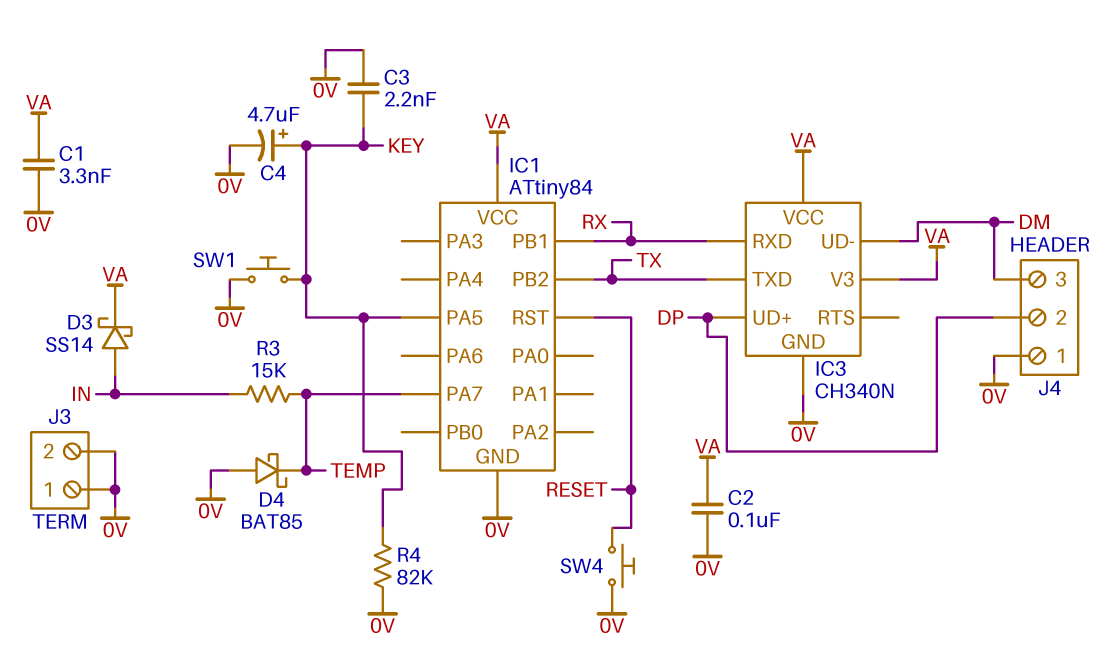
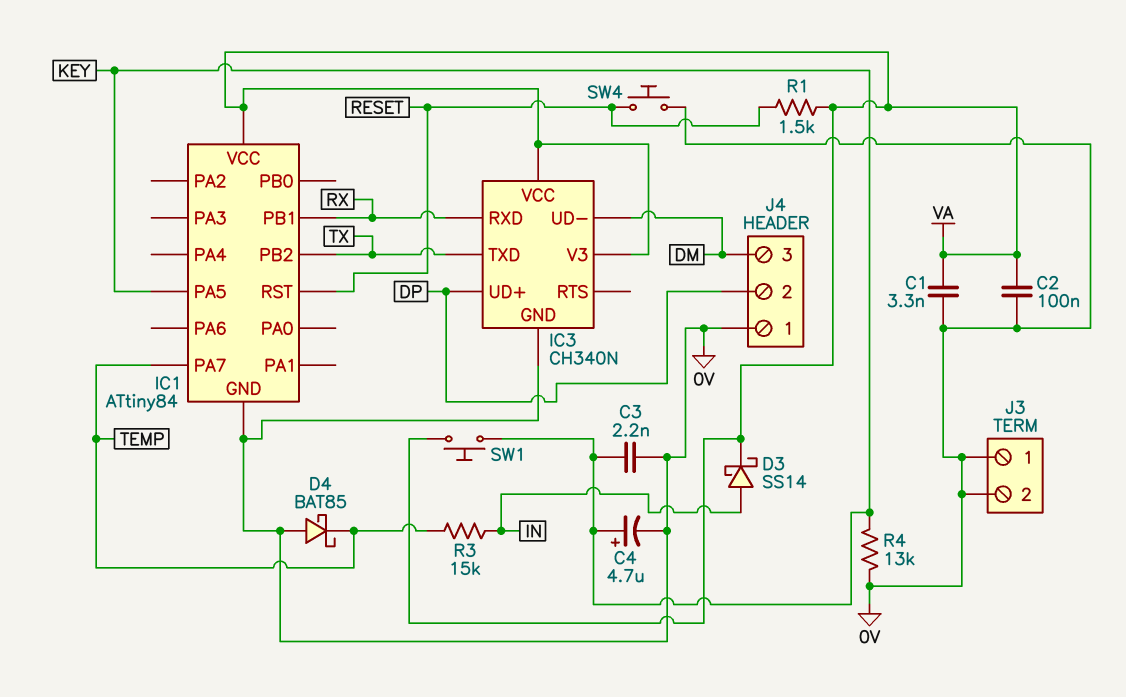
R1: none -> 1.5k (RESET, VA)
R4: 82k (0V, KEY) -> 13k (0V, KEY)
SW1: button (0V, KEY) -> button (KEY, VA)

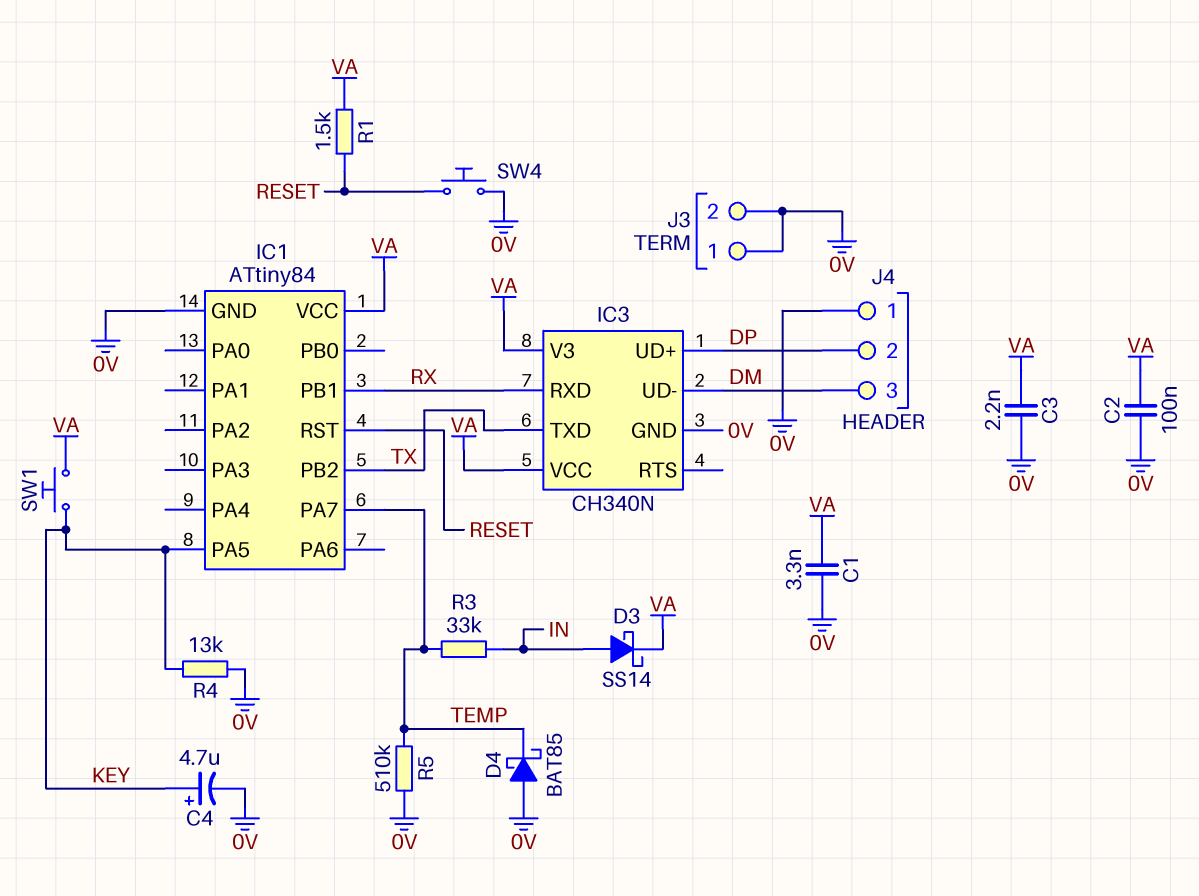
C3: 2.2nF (0V, KEY) -> 2.2nF (0V, VA)
R3: 15k (IN, TEMP) -> 33k (IN, TEMP)
R5: none -> 510k (0V, TEMP)

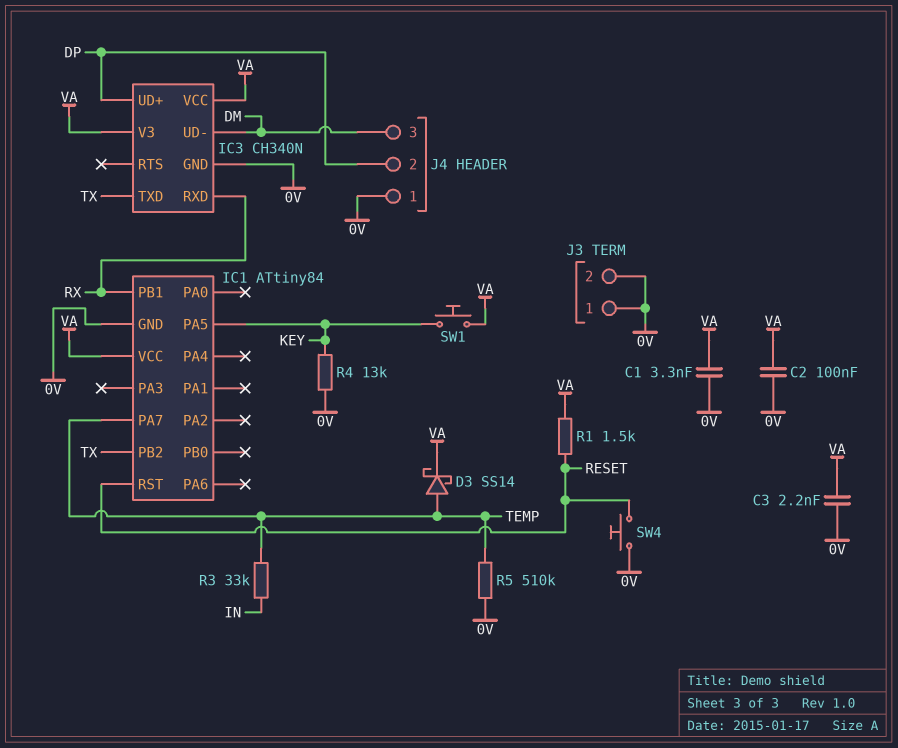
C4: 4.7uF (plus KEY, minus 0V) -> none
D3: schottky SS14 (A IN, K VA) -> schottky SS14 (A TEMP, K VA)
D4: schottky BAT85 (A 0V, K TEMP) -> none

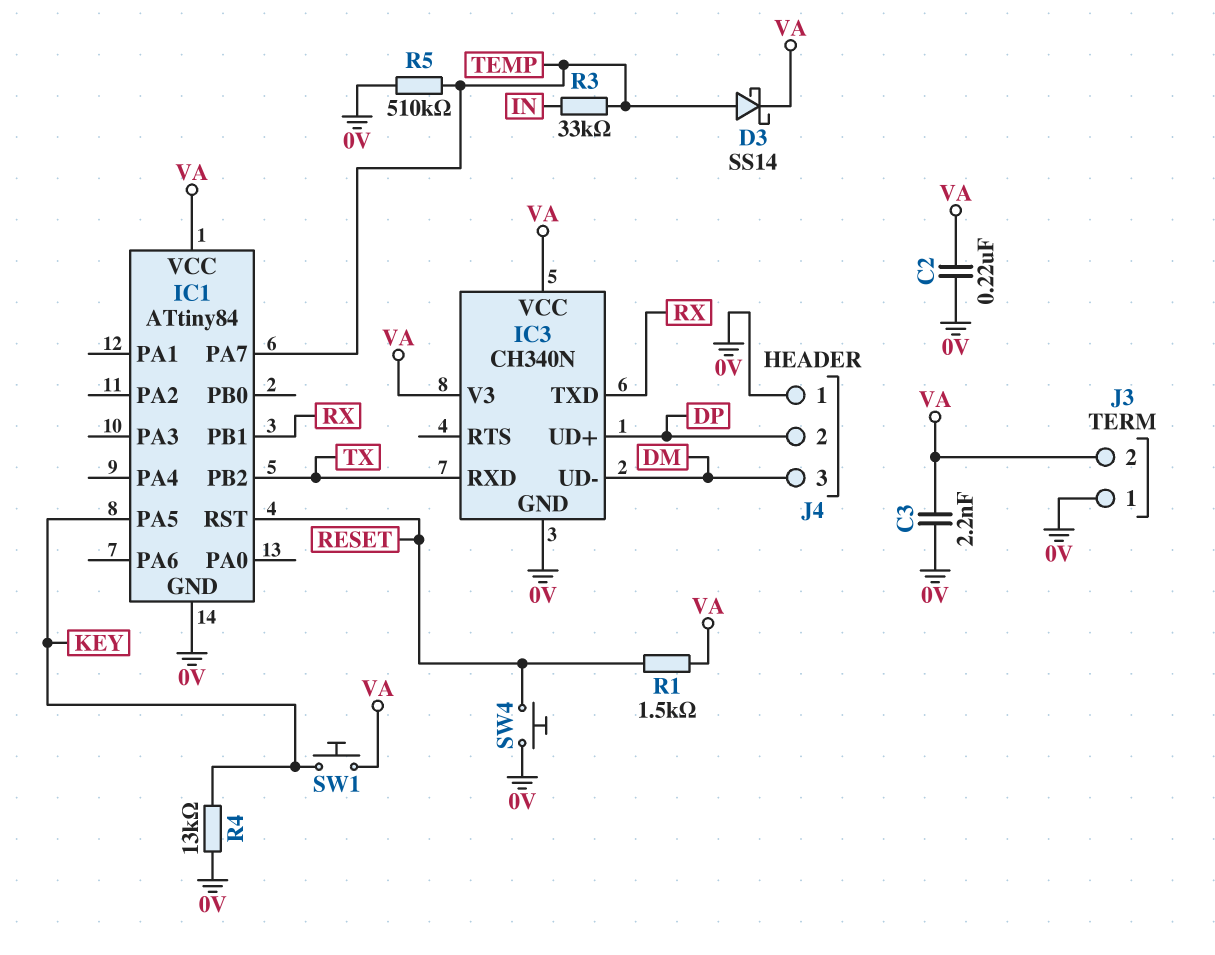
C1: 3.3nF (0V, VA) -> none
C2: 100nF (0V, VA) -> 220nF (0V, VA)
IC3 pin RXD: RX -> TX
IC3 pin TXD: TX -> RX
J3 pin 2: 0V -> VA

